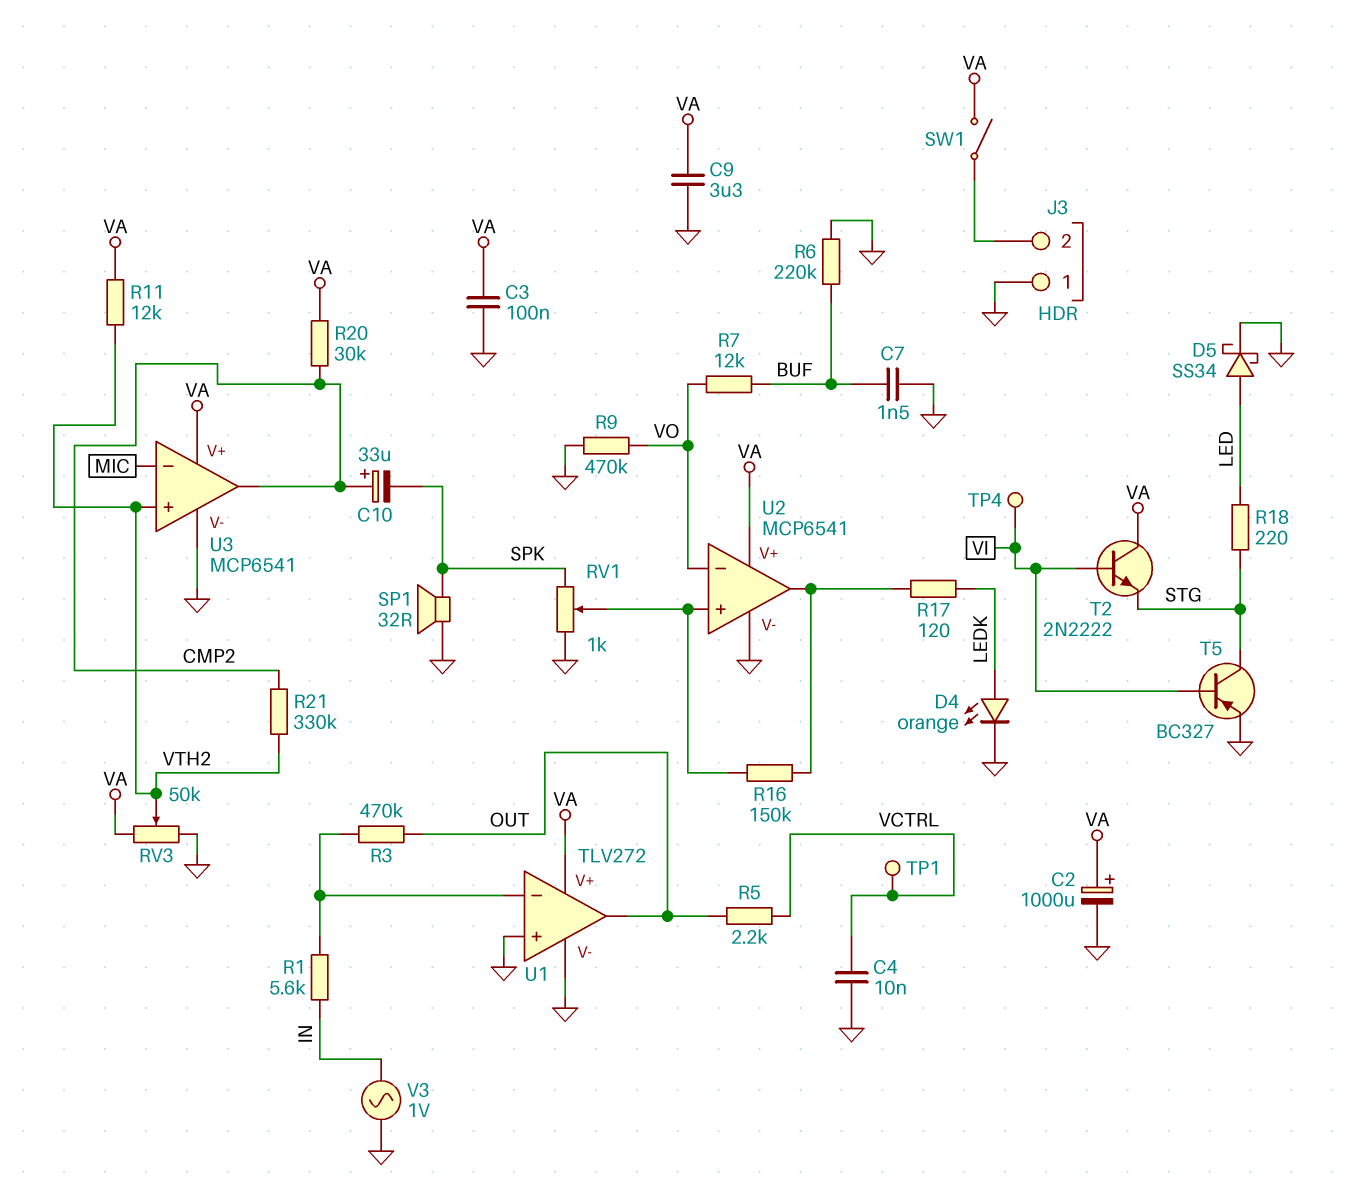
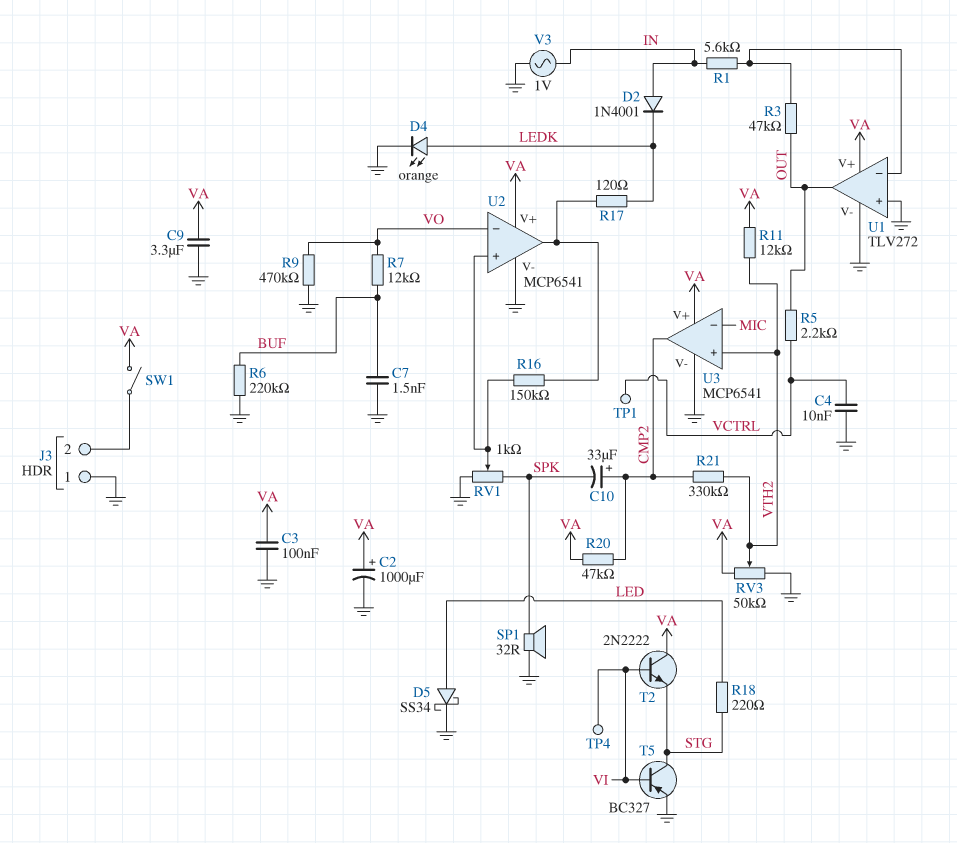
D2: none -> diode 1N4001 (A IN, K LEDK)
R3: 470k (OUT, U1/in-) -> 47k (OUT, U1/in-)
R20: 30k (CMP2, VA) -> 47k (CMP2, VA)

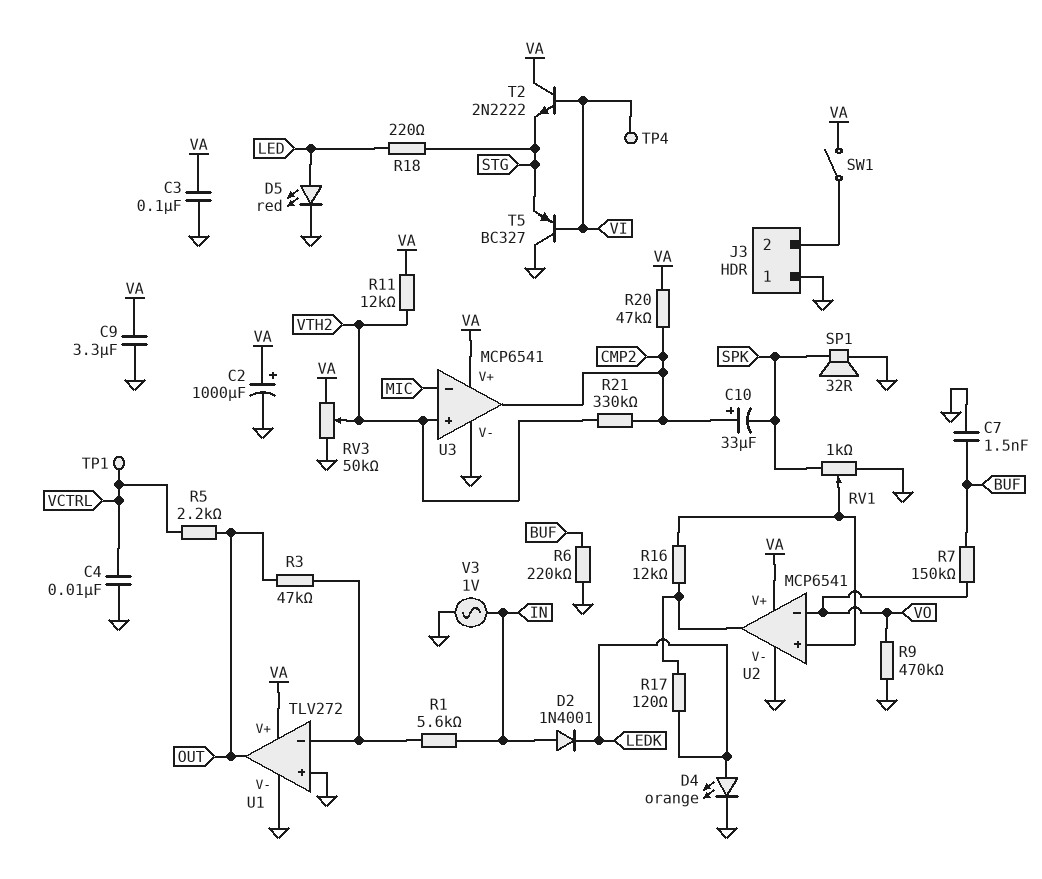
D5: schottky SS34 (A LED, K GND) -> LED red (A LED, K GND)
R7: 12k (BUF, VO) -> 150k (BUF, VO)
R16: 150k (U2/in+, U2/out) -> 12k (U2/in+, U2/out)
T5: PNP BC327 (B VI, C STG, E GND) -> PNP BC327 (B VI, C GND, E STG)

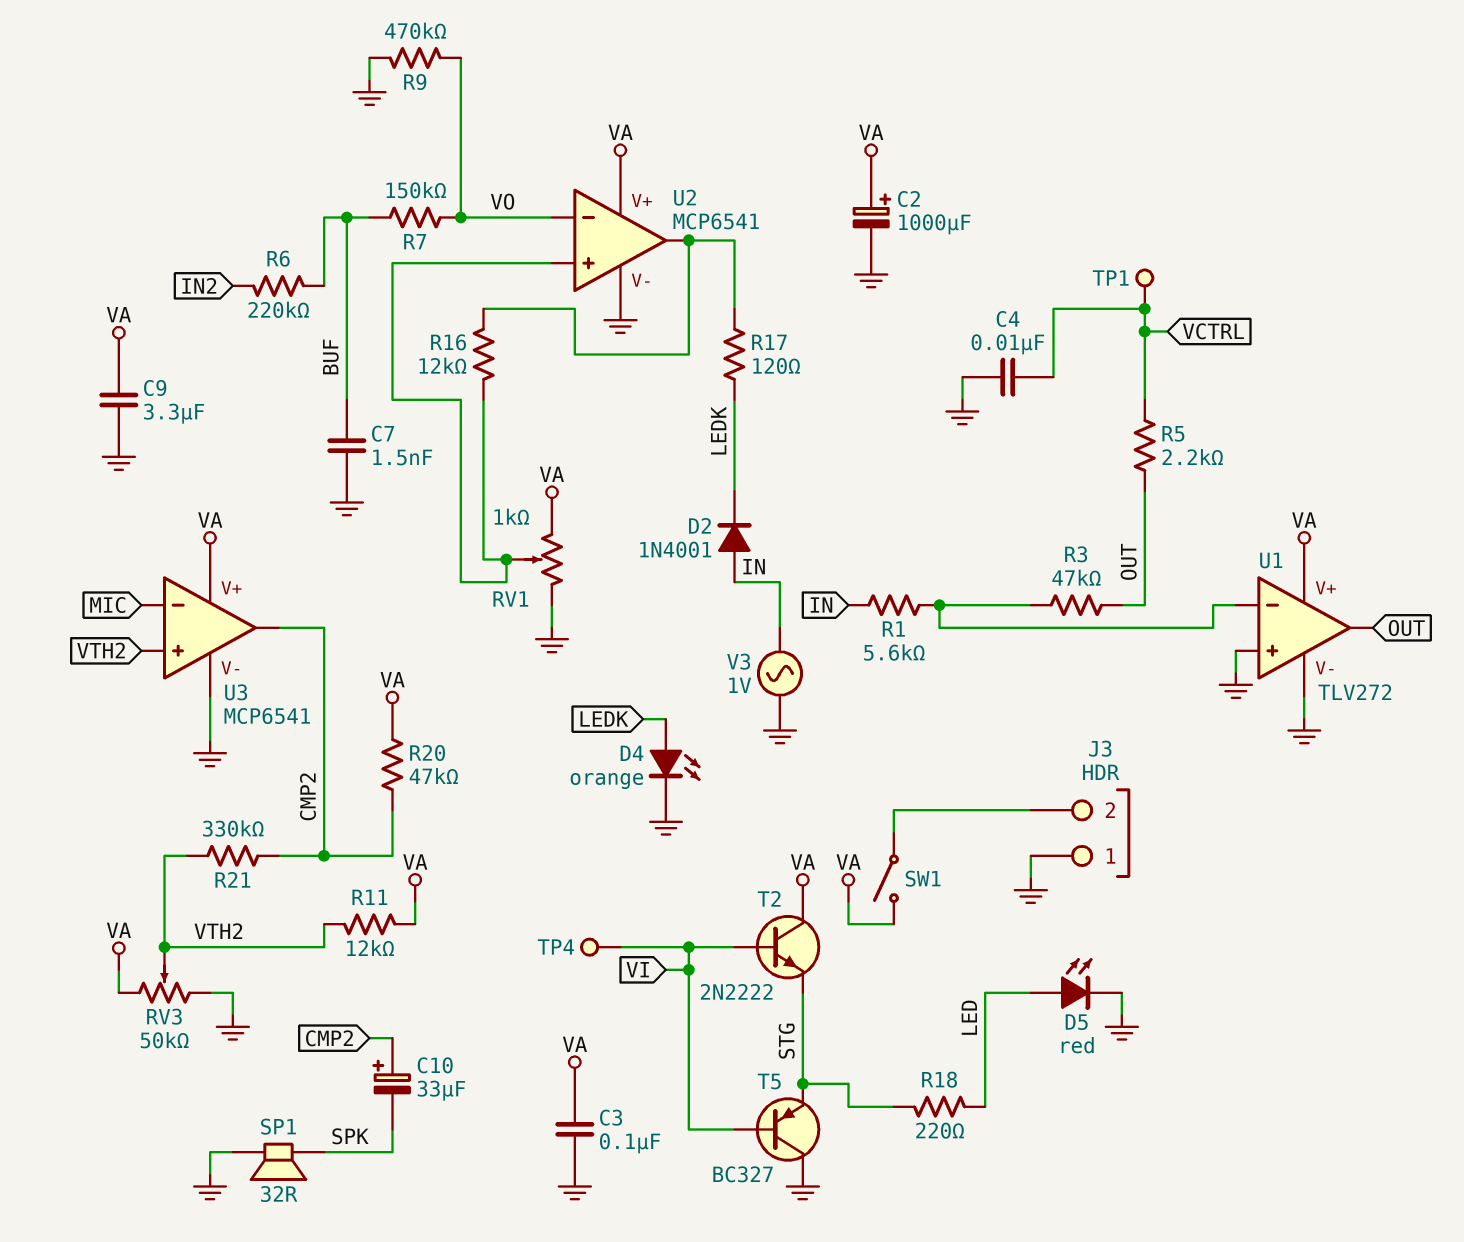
R6: 220k (BUF, GND) -> 220k (BUF, IN2)
RV1: 1k (GND, SPK, wiper U2/in+) -> 1k (GND, VA, wiper U2/in+)

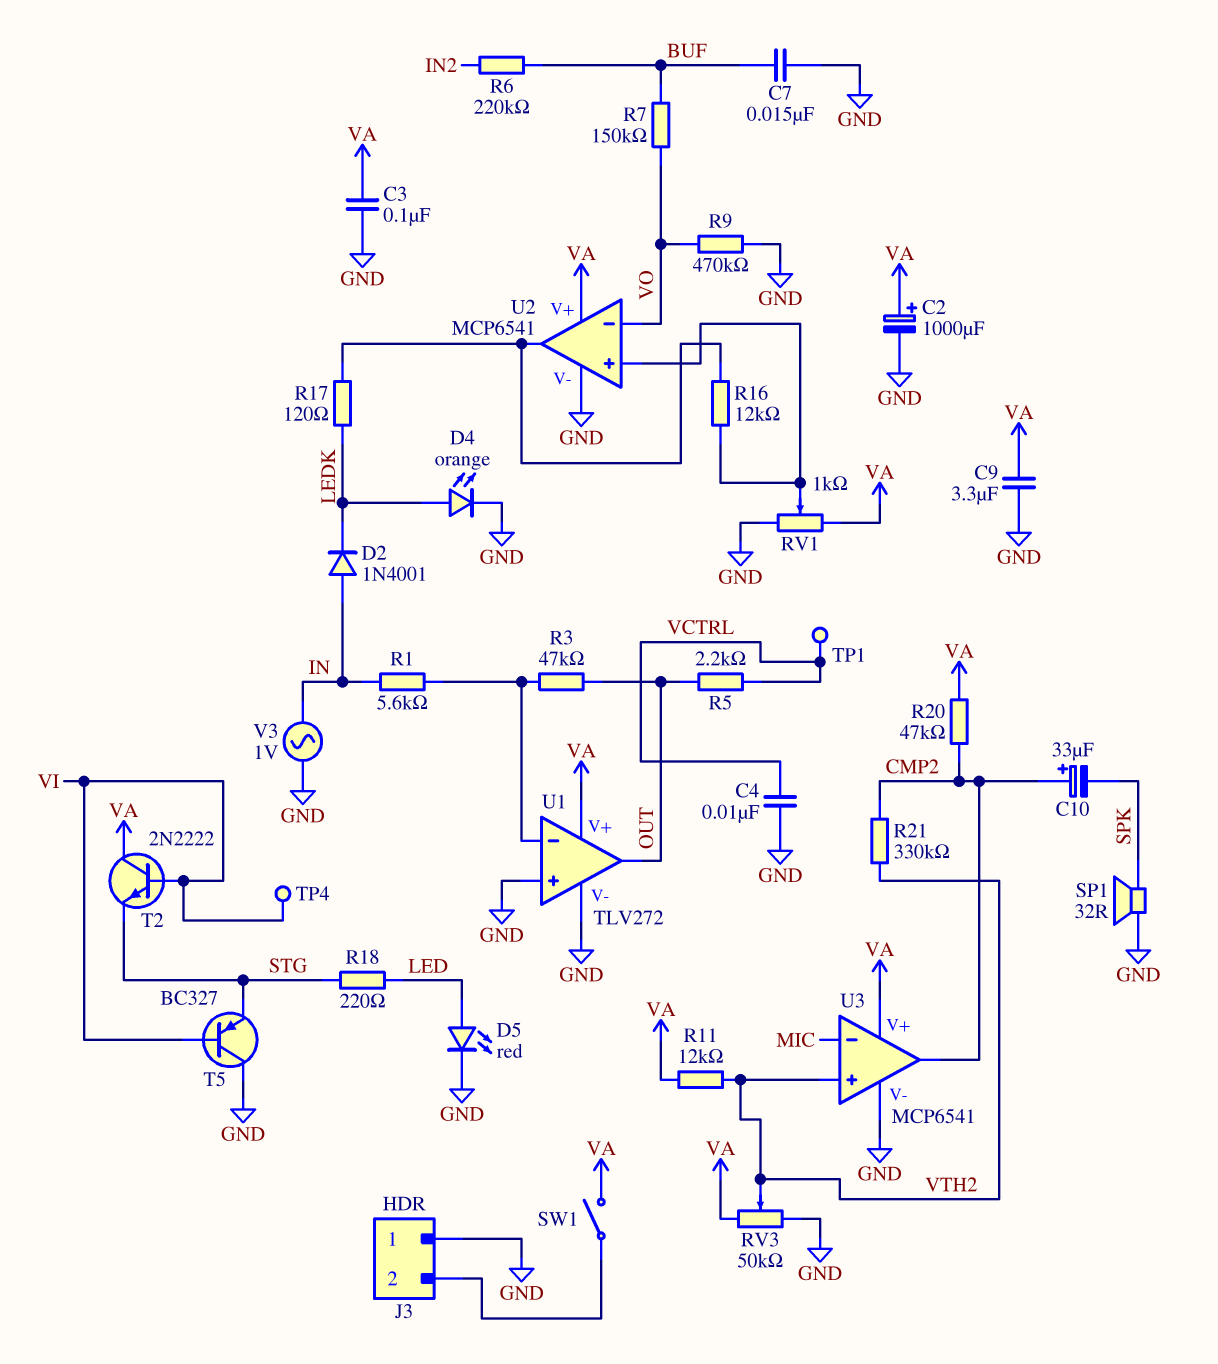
C7: 1.5nF (BUF, GND) -> 15nF (BUF, GND)

